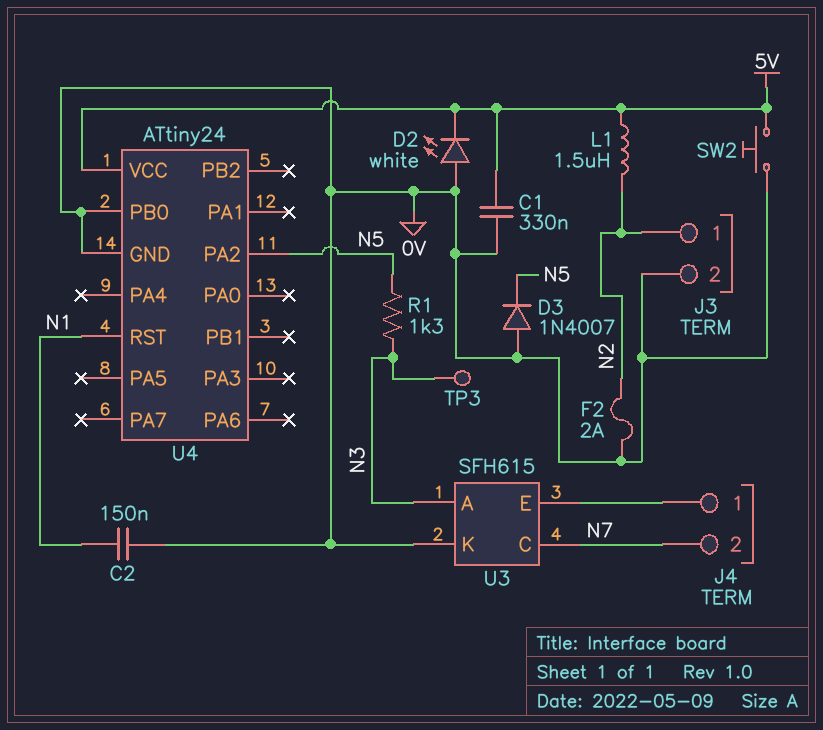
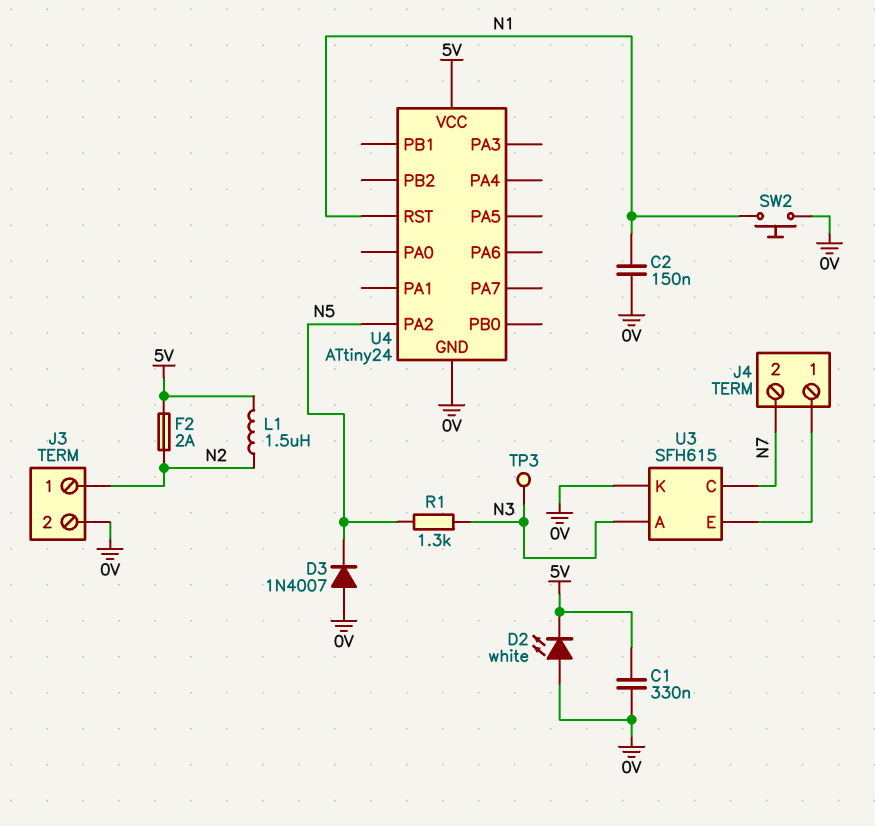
F2: 2A (0V, N2) -> 2A (5V, N2)
SW2: button (0V, 5V) -> button (0V, N1)
U4 pin PB0: 0V -> none

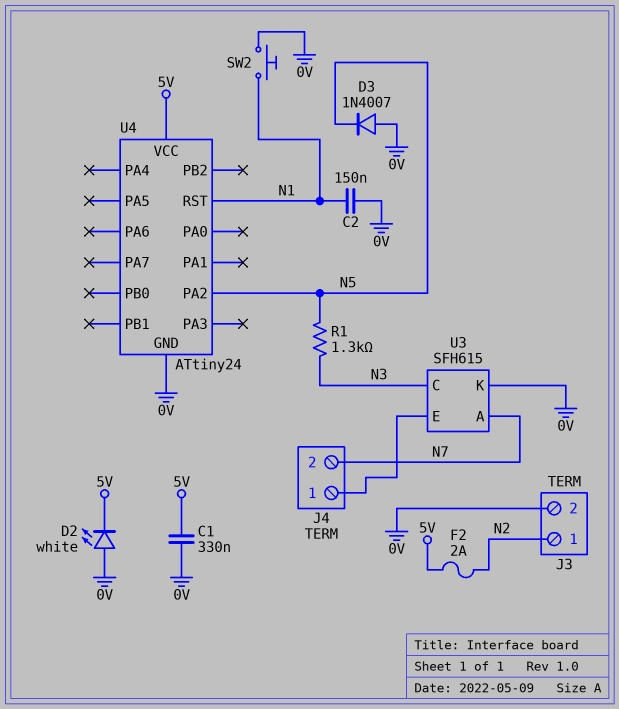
L1: 1.5uH (5V, N2) -> none
TP3: test point (N3) -> none
U3 pin A: N3 -> N7
U3 pin C: N7 -> N3

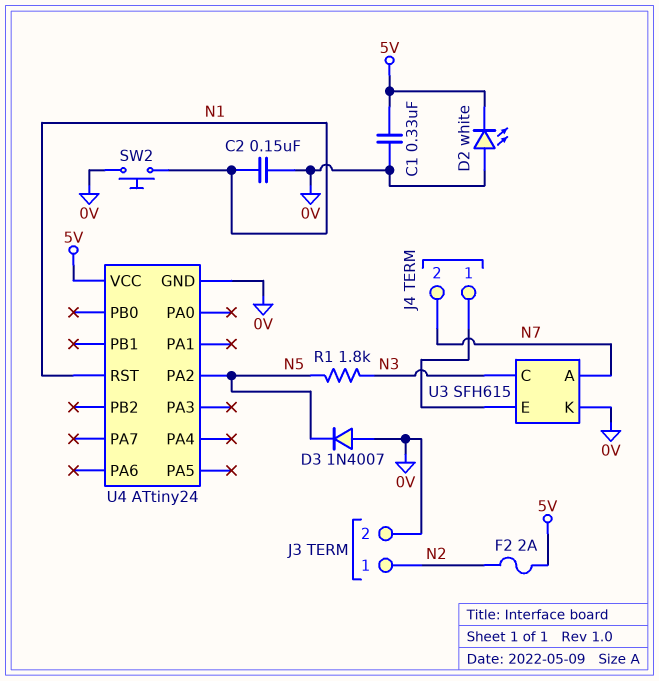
R1: 1.3k (N3, N5) -> 1.8k (N3, N5)

